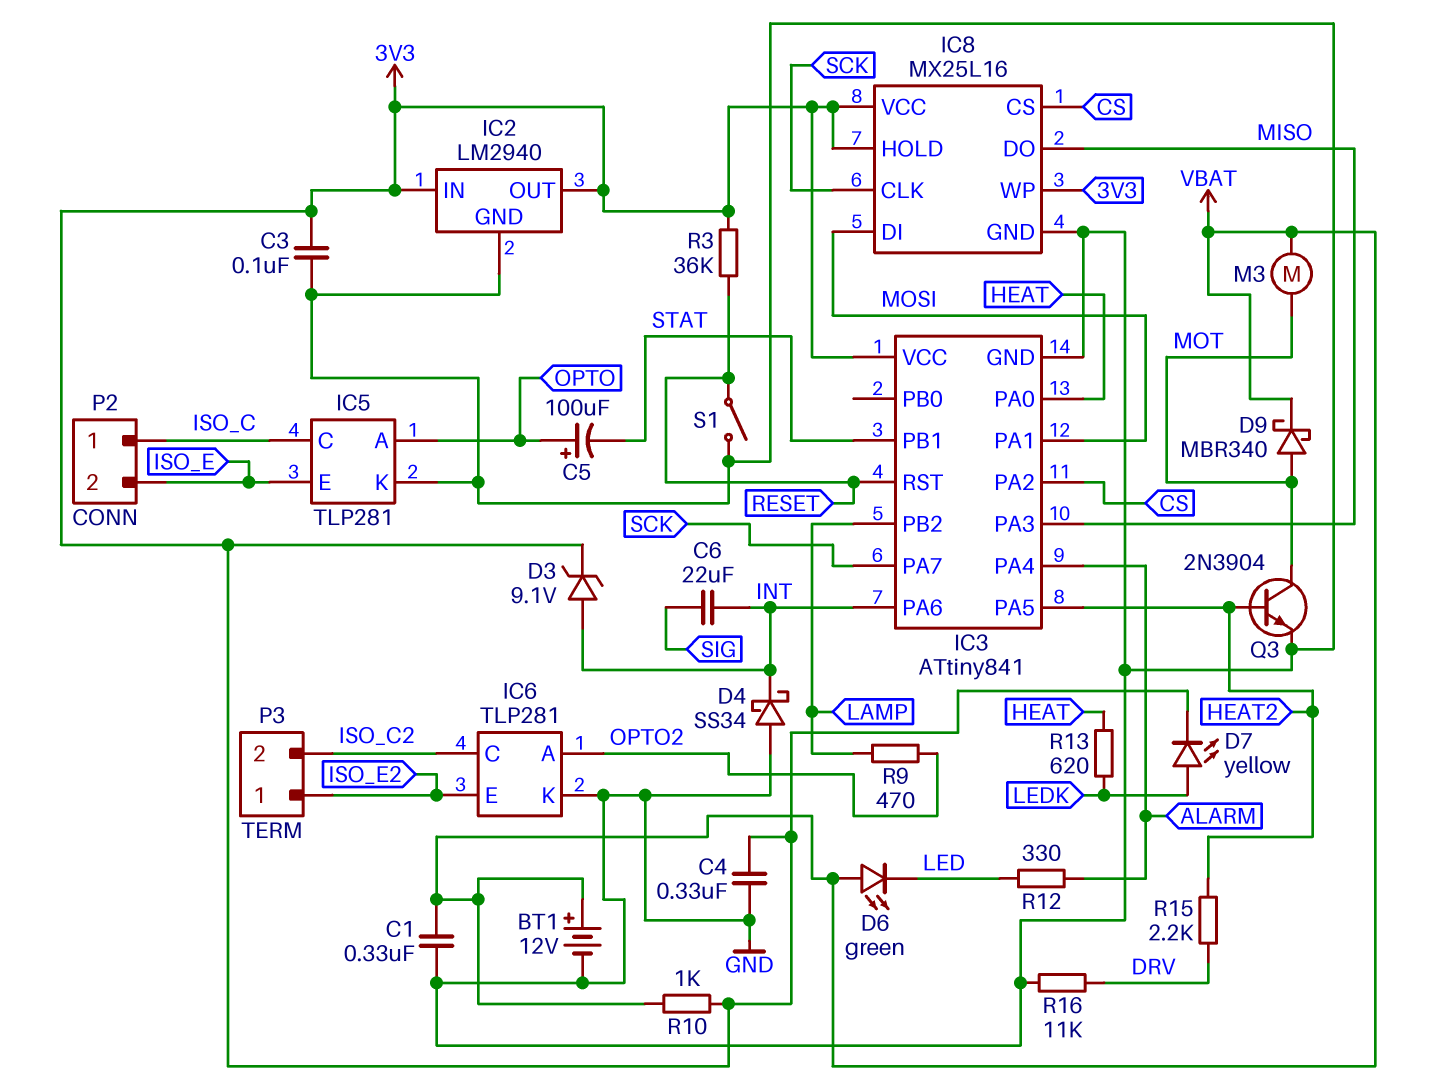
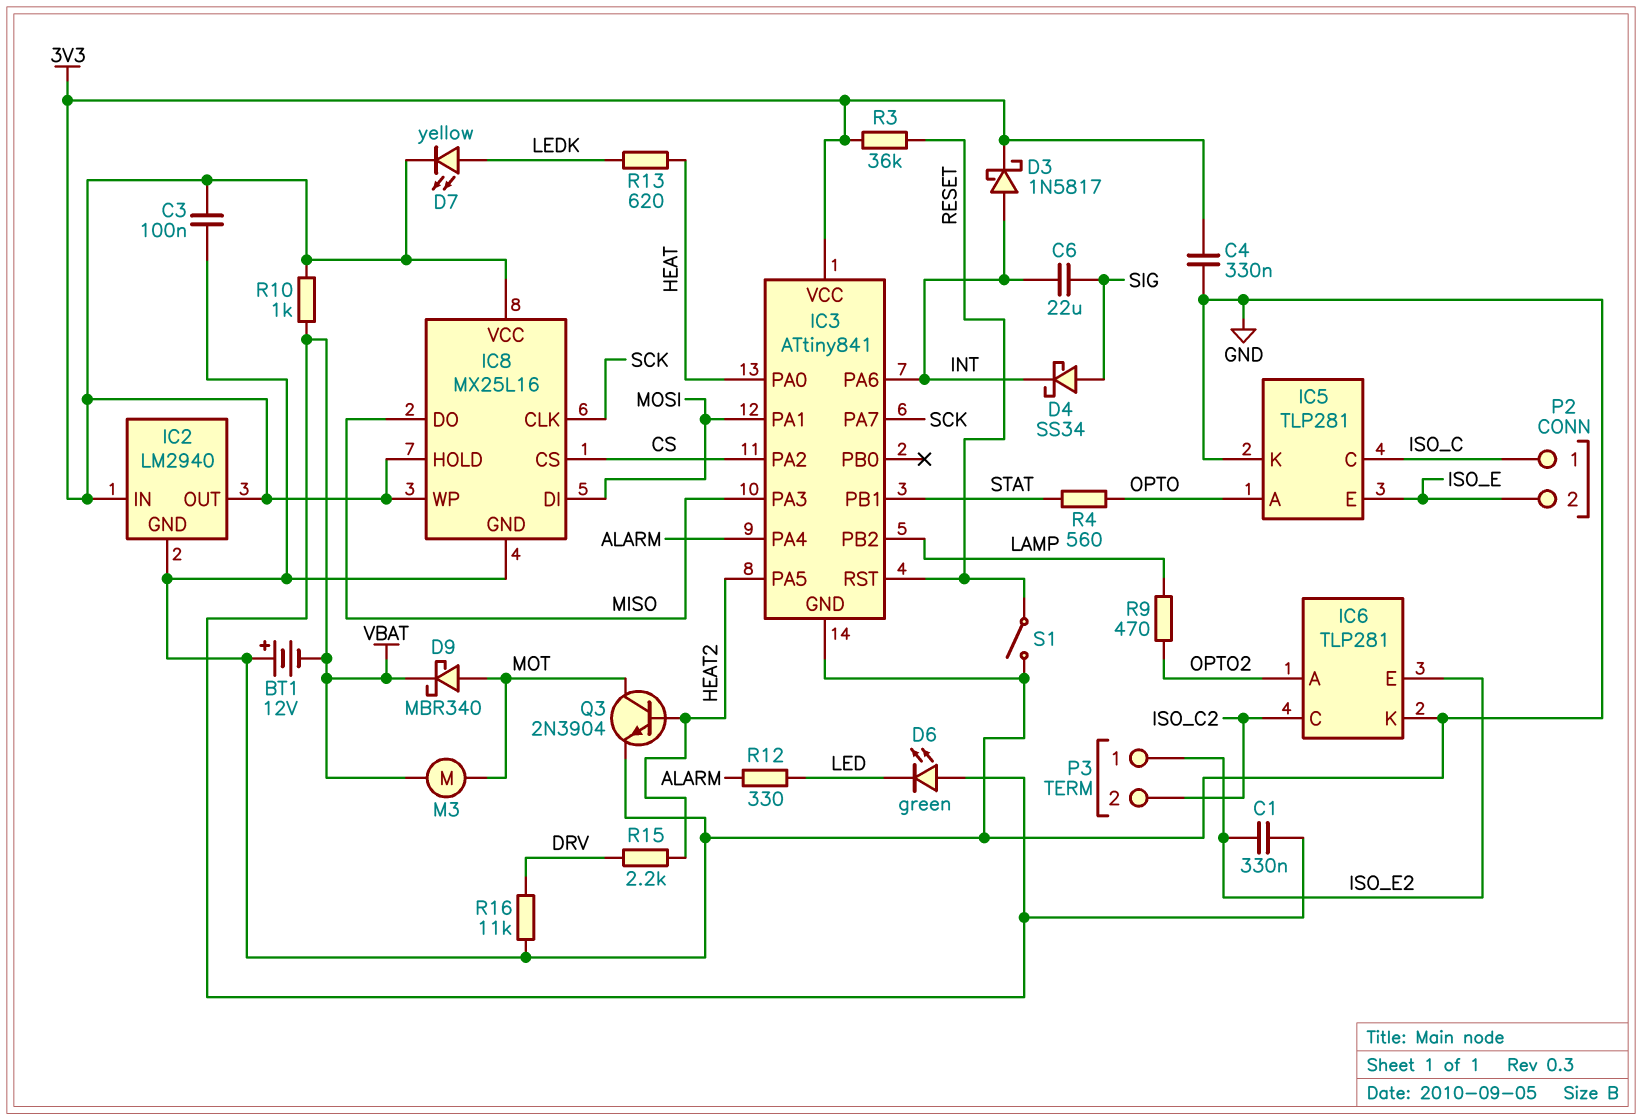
BT1: 12V (plus VBAT, minus GND) -> 12V (plus GND, minus VBAT)
C1: 330nF (GND, VBAT) -> 330nF (ISO_E2, VBAT)
C5: 100uF (plus OPTO, minus STAT) -> none
D3: zener 9.1V (A INT, K 3V3) -> schottky 1N5817 (A INT, K 3V3)
D4: schottky SS34 (A GND, K INT) -> schottky SS34 (A SIG, K INT)
R4: none -> 560 (OPTO, STAT)

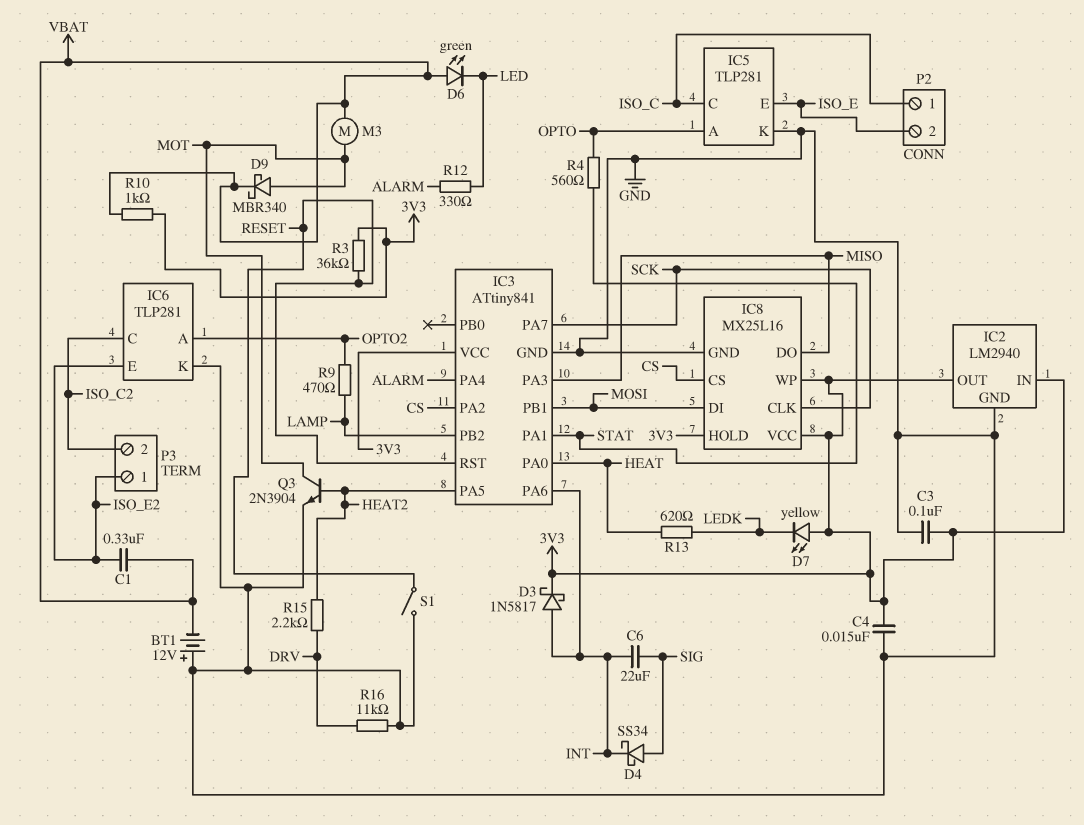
C4: 330nF (3V3, GND) -> 15nF (3V3, GND)
D7: LED yellow (A LEDK, K 3V3) -> LED yellow (A 3V3, K LEDK)
IC3 pin PA1: MOSI -> STAT
IC3 pin PB1: STAT -> MOSI

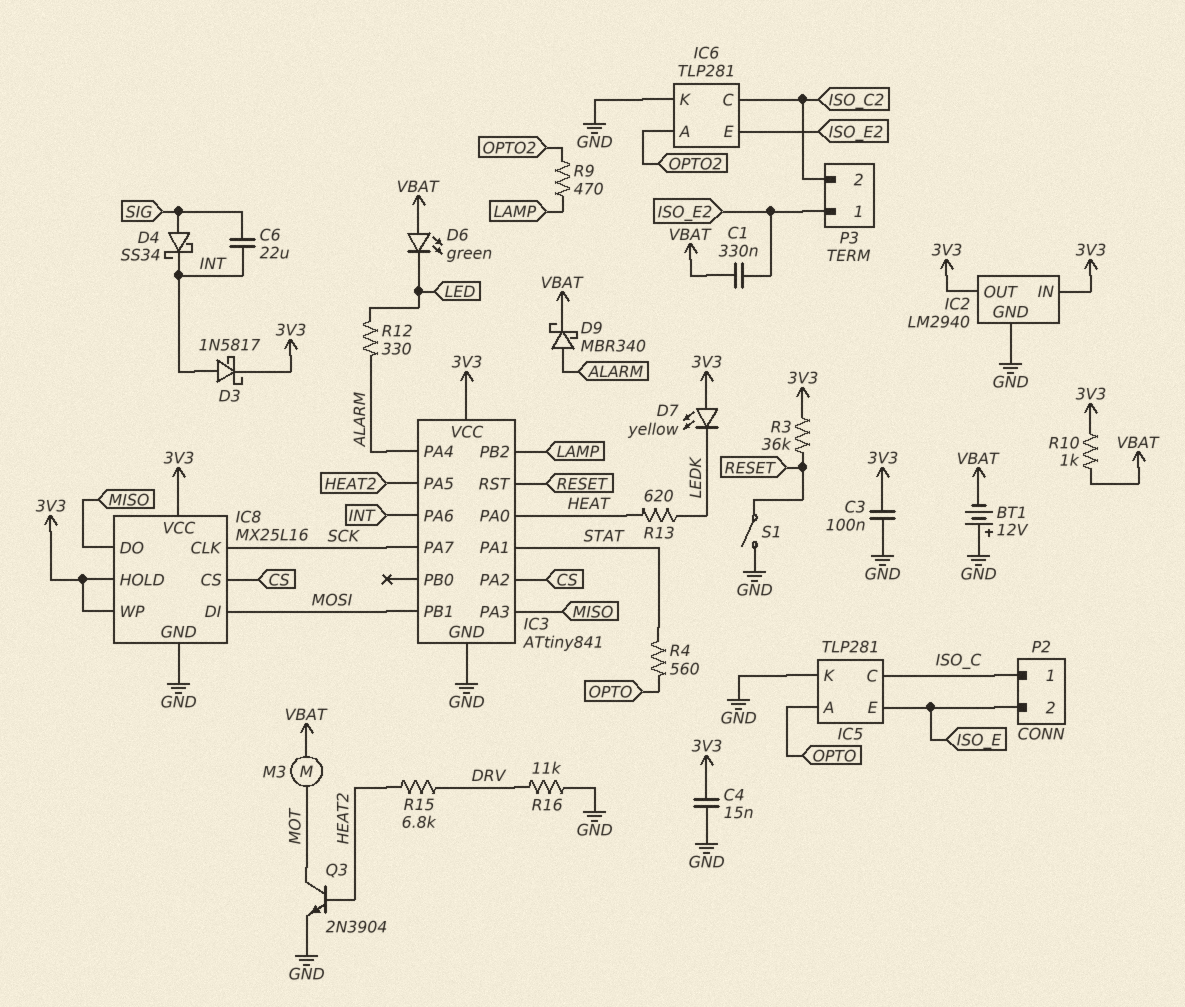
D9: schottky MBR340 (A MOT, K VBAT) -> schottky MBR340 (A ALARM, K VBAT)
R15: 2.2k (DRV, HEAT2) -> 6.8k (DRV, HEAT2)

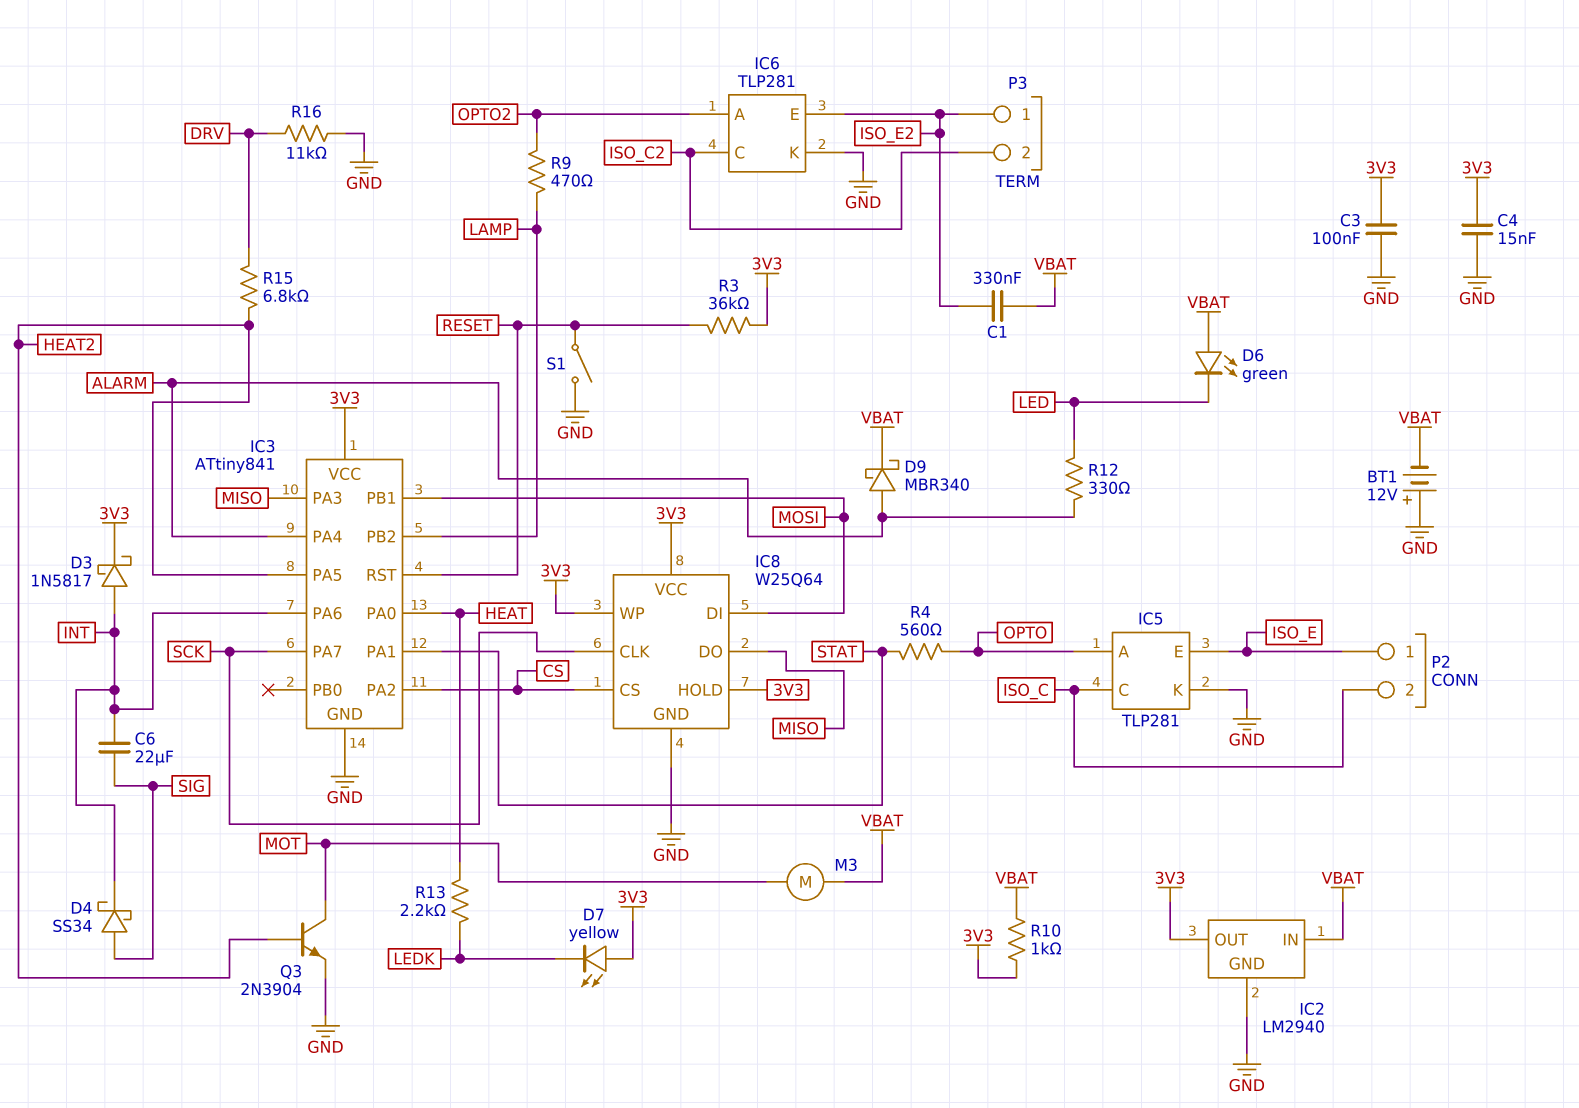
IC2 pin IN: 3V3 -> VBAT
IC8: MX25L16 -> W25Q64
P2 pin 1: ISO_C -> ISO_E
P2 pin 2: ISO_E -> ISO_C
R13: 620 (HEAT, LEDK) -> 2.2k (HEAT, LEDK)

